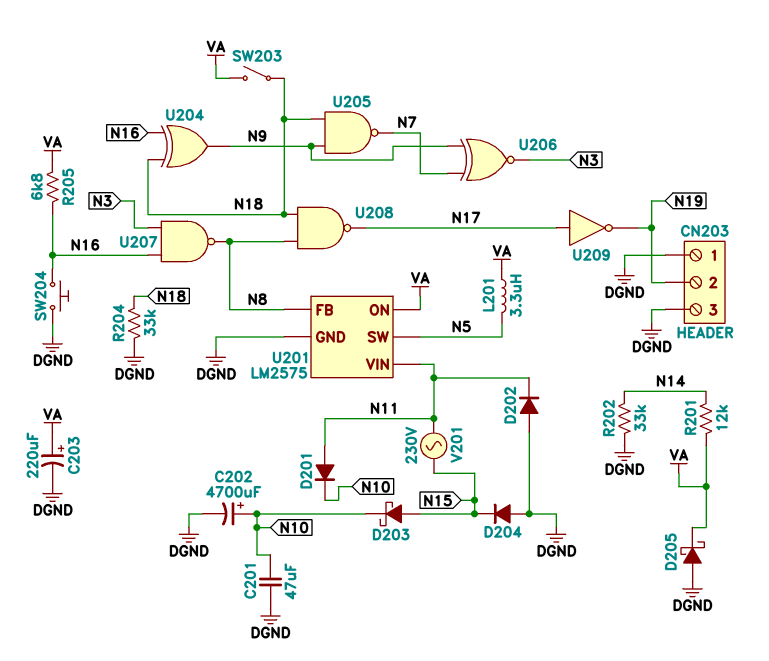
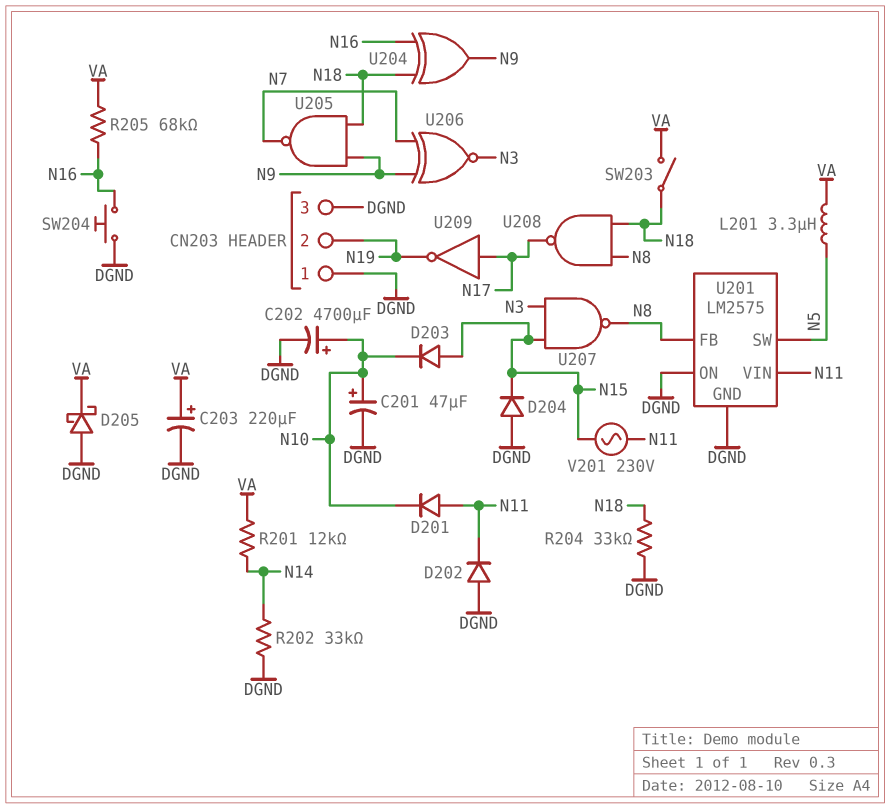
C201: 47uF (DGND, N10) -> 47uF (plus N10, minus DGND)
D203: schottky (A N15, K N10) -> diode (A N15, K N10)
R205: 6.8k (N16, VA) -> 68k (N16, VA)
U201 pin ON: VA -> DGND
U207: NAND (in N3, in N16, out N8) -> NAND (in N3, in N15, out N8)

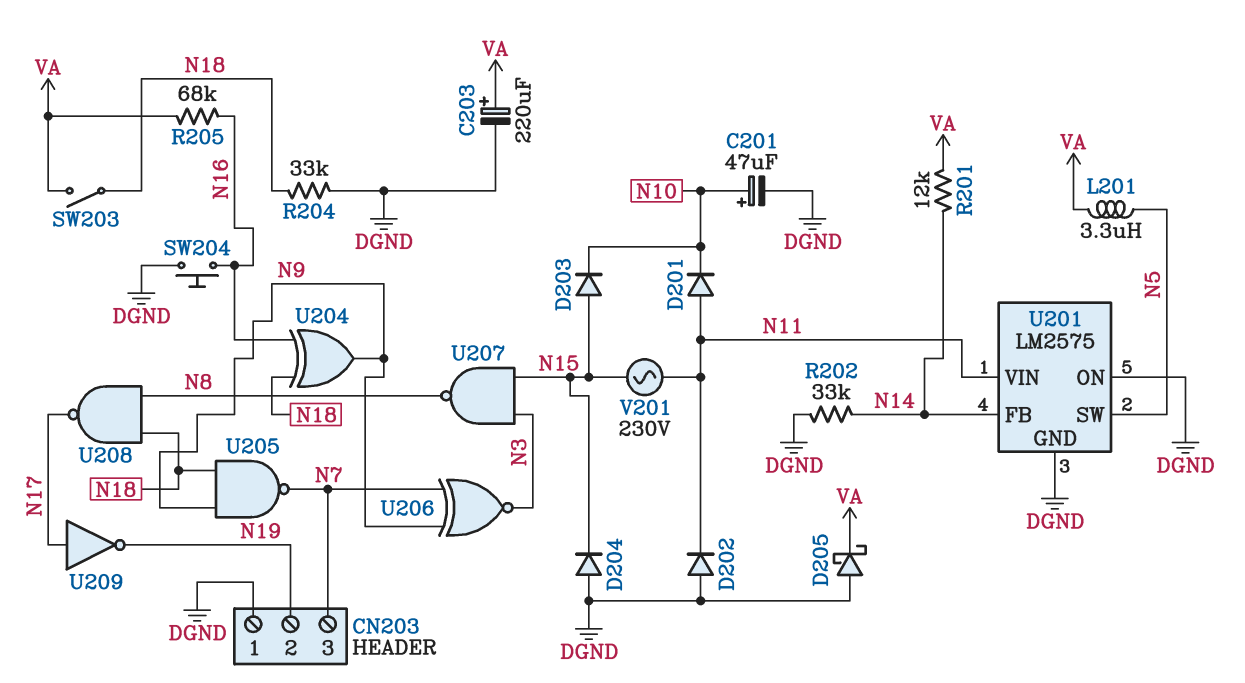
C202: 4700uF (plus N10, minus DGND) -> none
CN203 pin 3: DGND -> N7
U201 pin FB: N8 -> N14

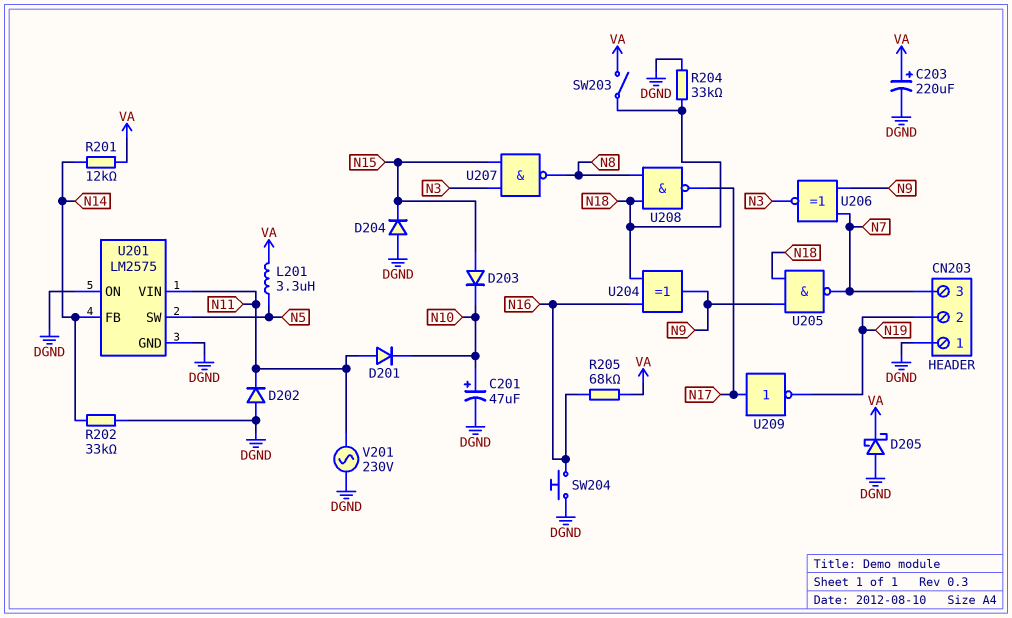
V201: AC 230V (N11, N15) -> AC 230V (DGND, N11)

